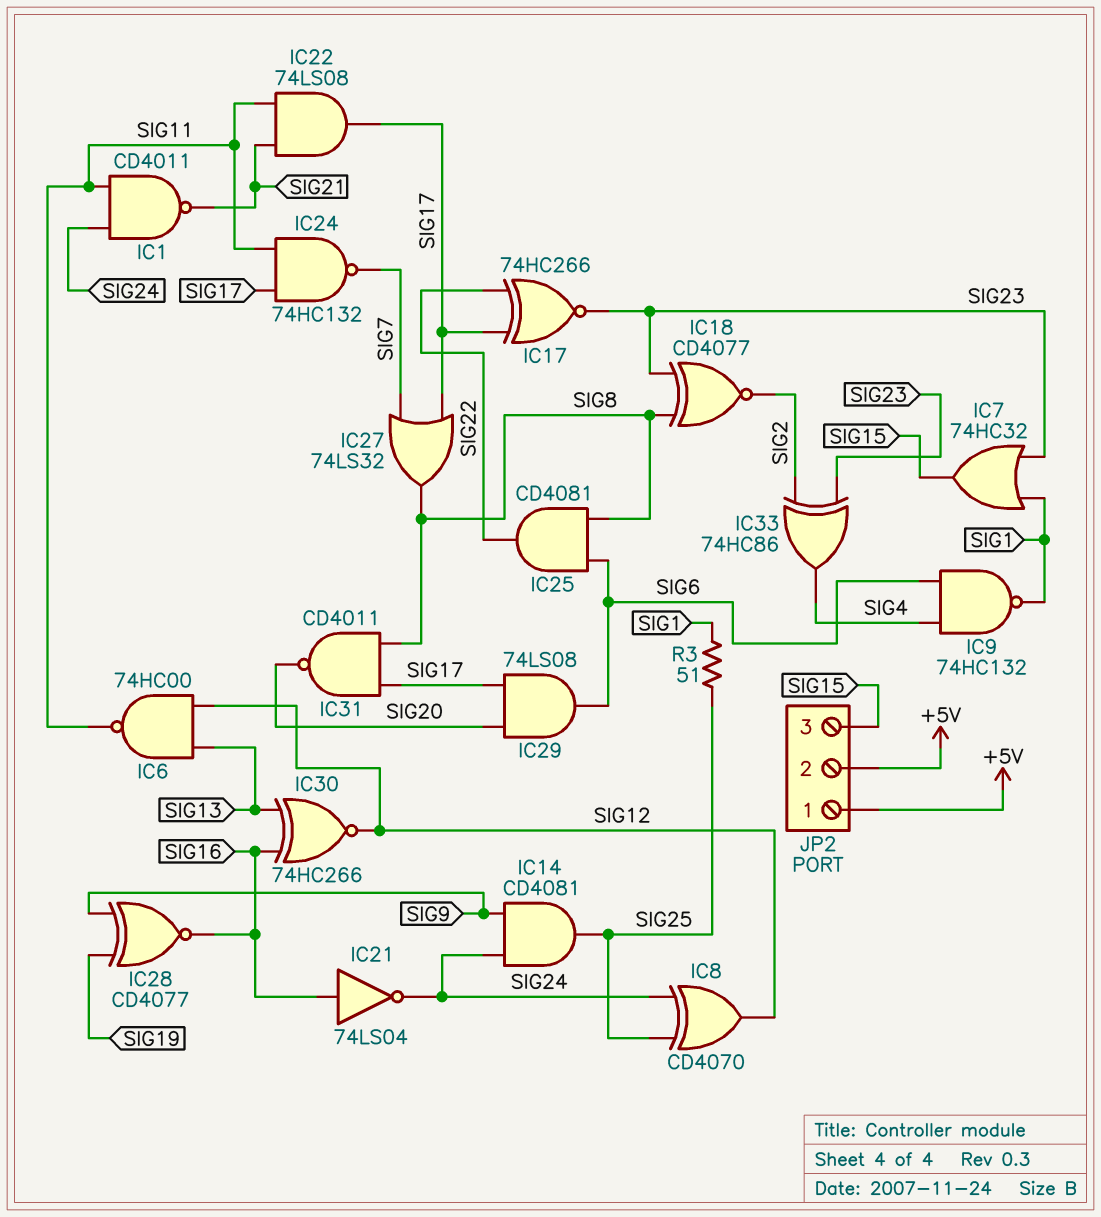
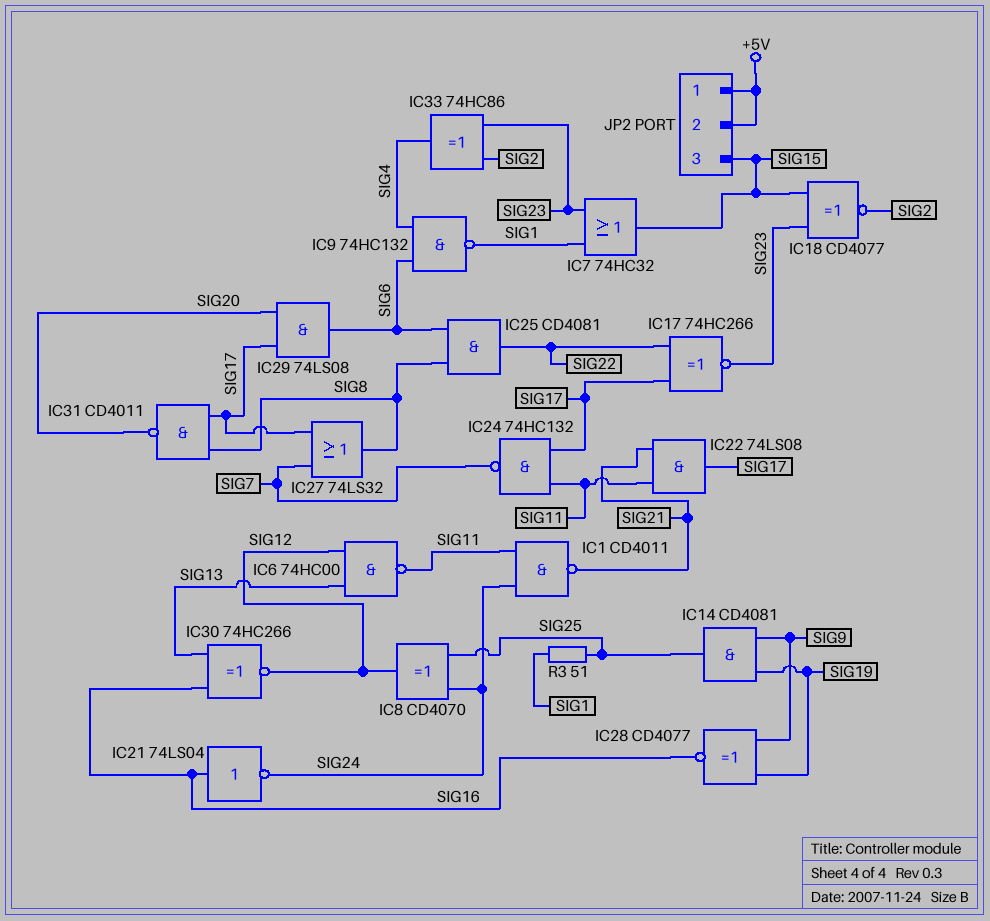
IC14: AND CD4081 (in SIG9, in SIG24, out SIG25) -> AND CD4081 (in SIG9, in SIG19, out SIG25)
IC18: XNOR CD4077 (in SIG8, in SIG23, out SIG2) -> XNOR CD4077 (in SIG15, in SIG23, out SIG2)

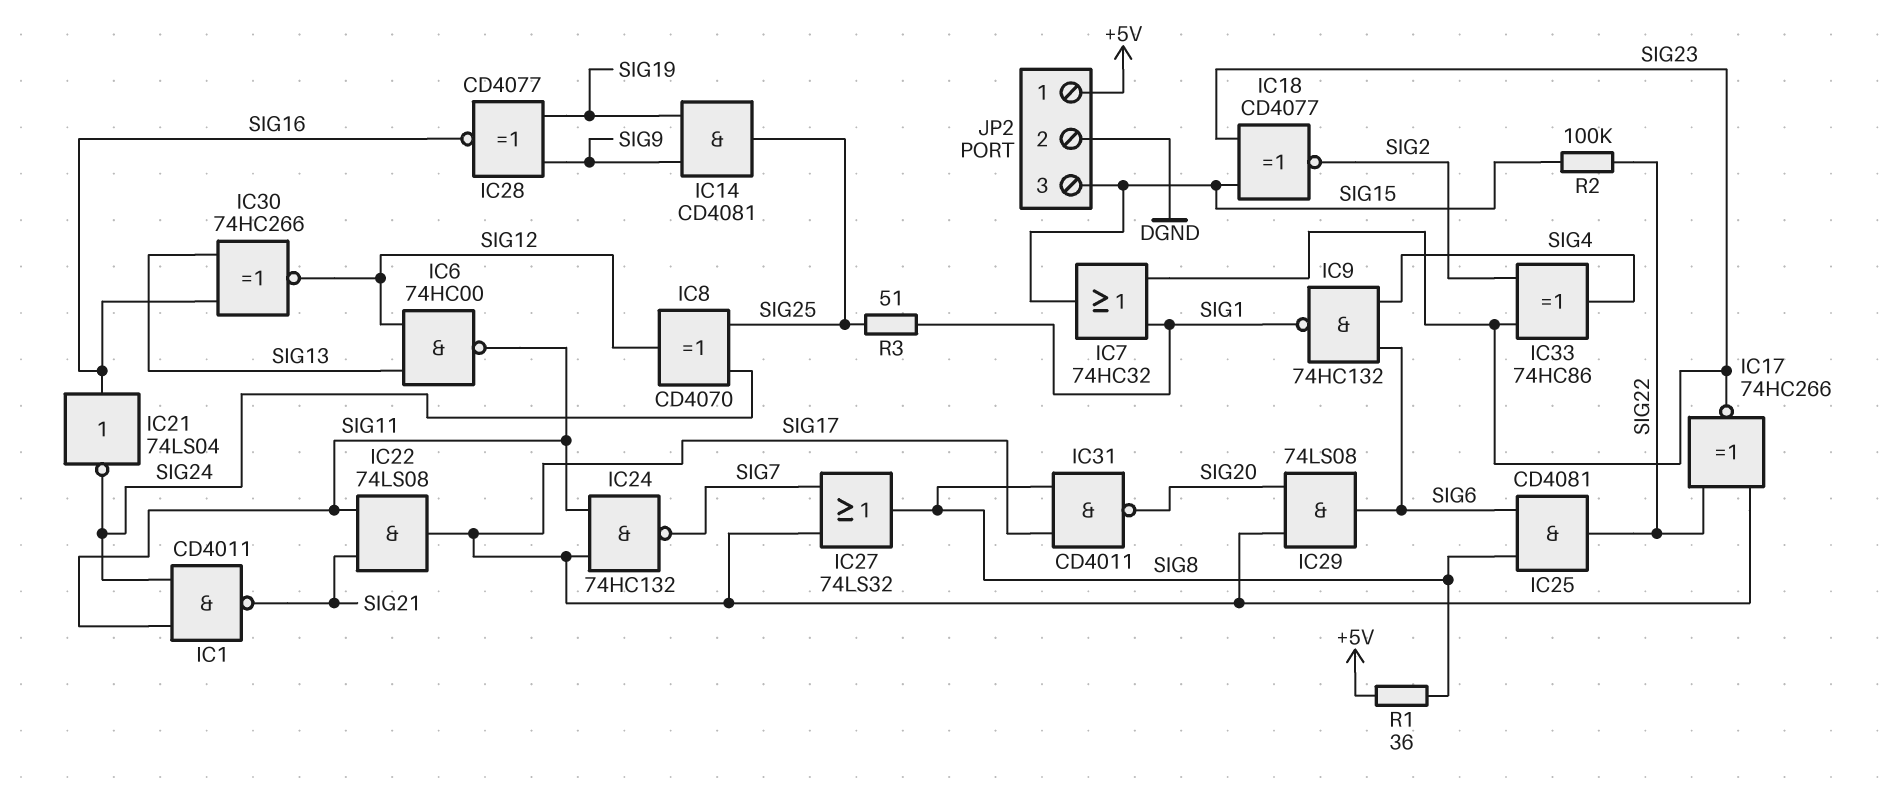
JP2 pin 2: +5V -> DGND
R1: none -> 36 (+5V, SIG8)
R2: none -> 100k (SIG15, SIG22)

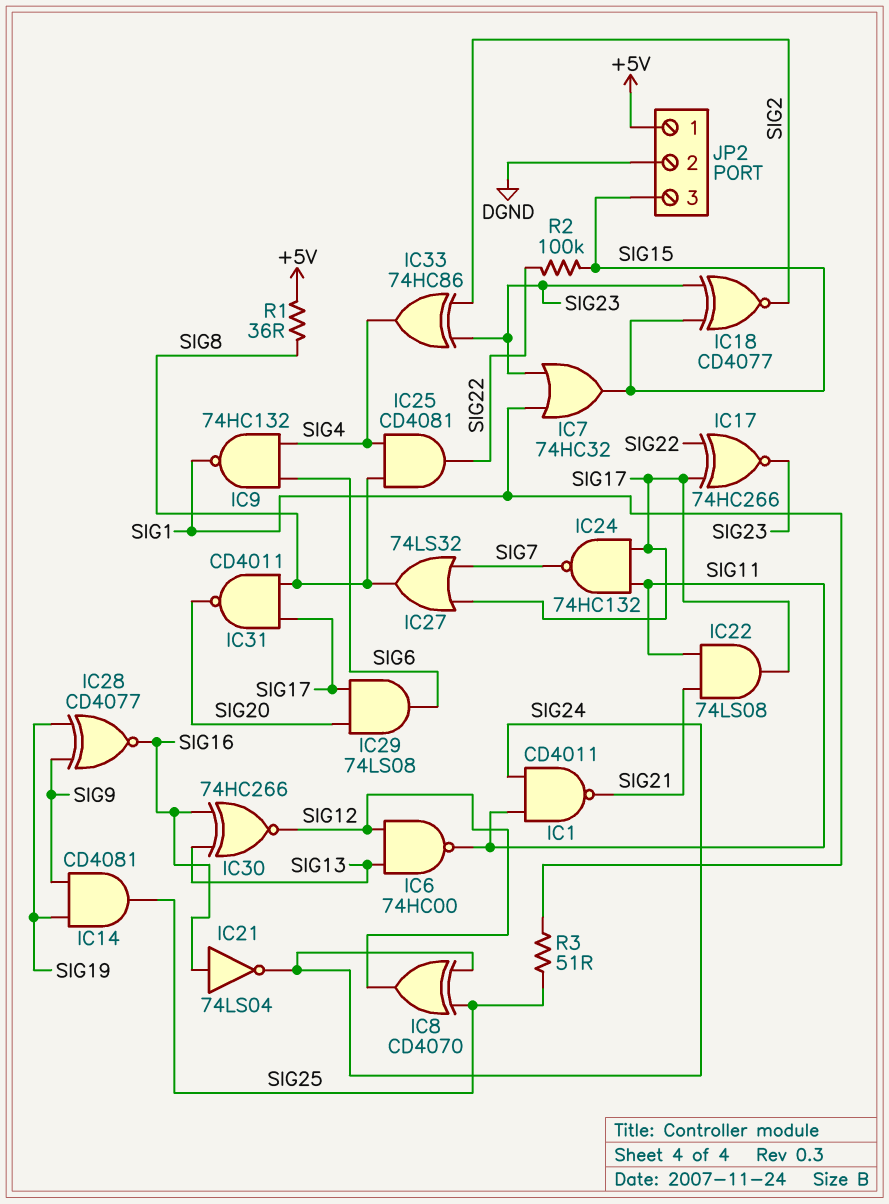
IC25: AND CD4081 (in SIG6, in SIG8, out SIG22) -> AND CD4081 (in SIG4, in SIG8, out SIG22)

